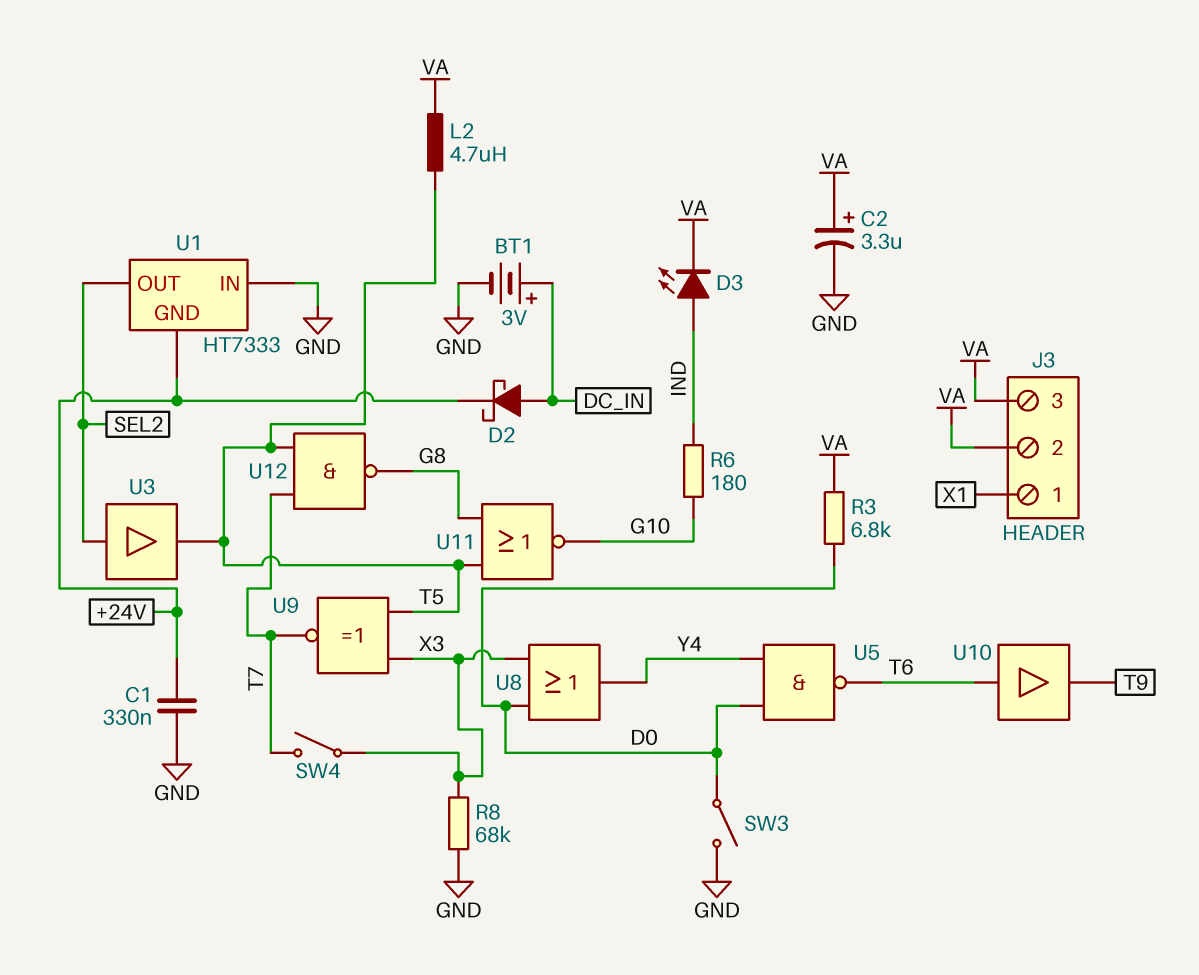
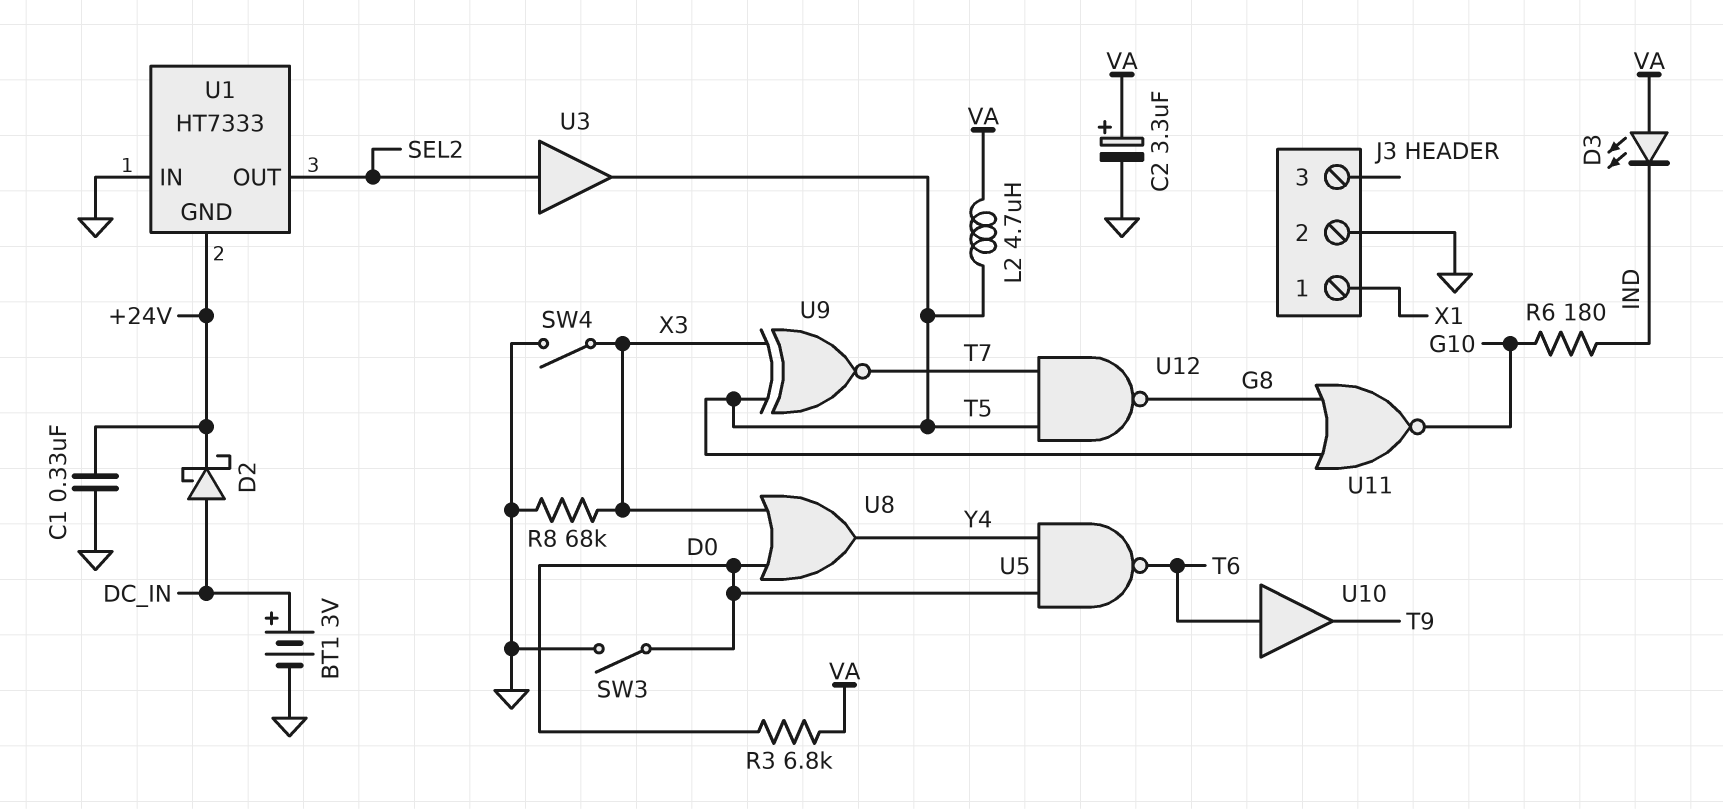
D3: LED (A IND, K VA) -> LED (A VA, K IND)
J3 pin 2: VA -> GND
J3 pin 3: VA -> none
SW4: switch (T7, X3) -> switch (GND, X3)

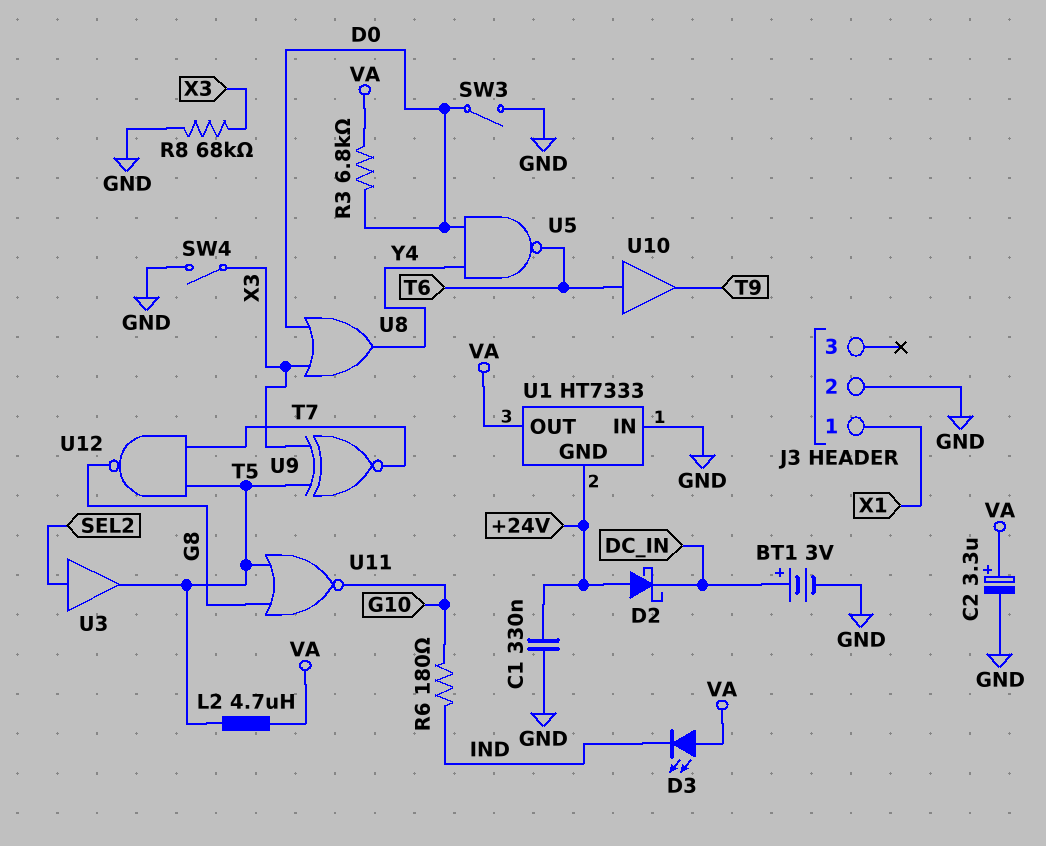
D2: schottky (A DC_IN, K +24V) -> schottky (A +24V, K DC_IN)
U1 pin OUT: SEL2 -> VA

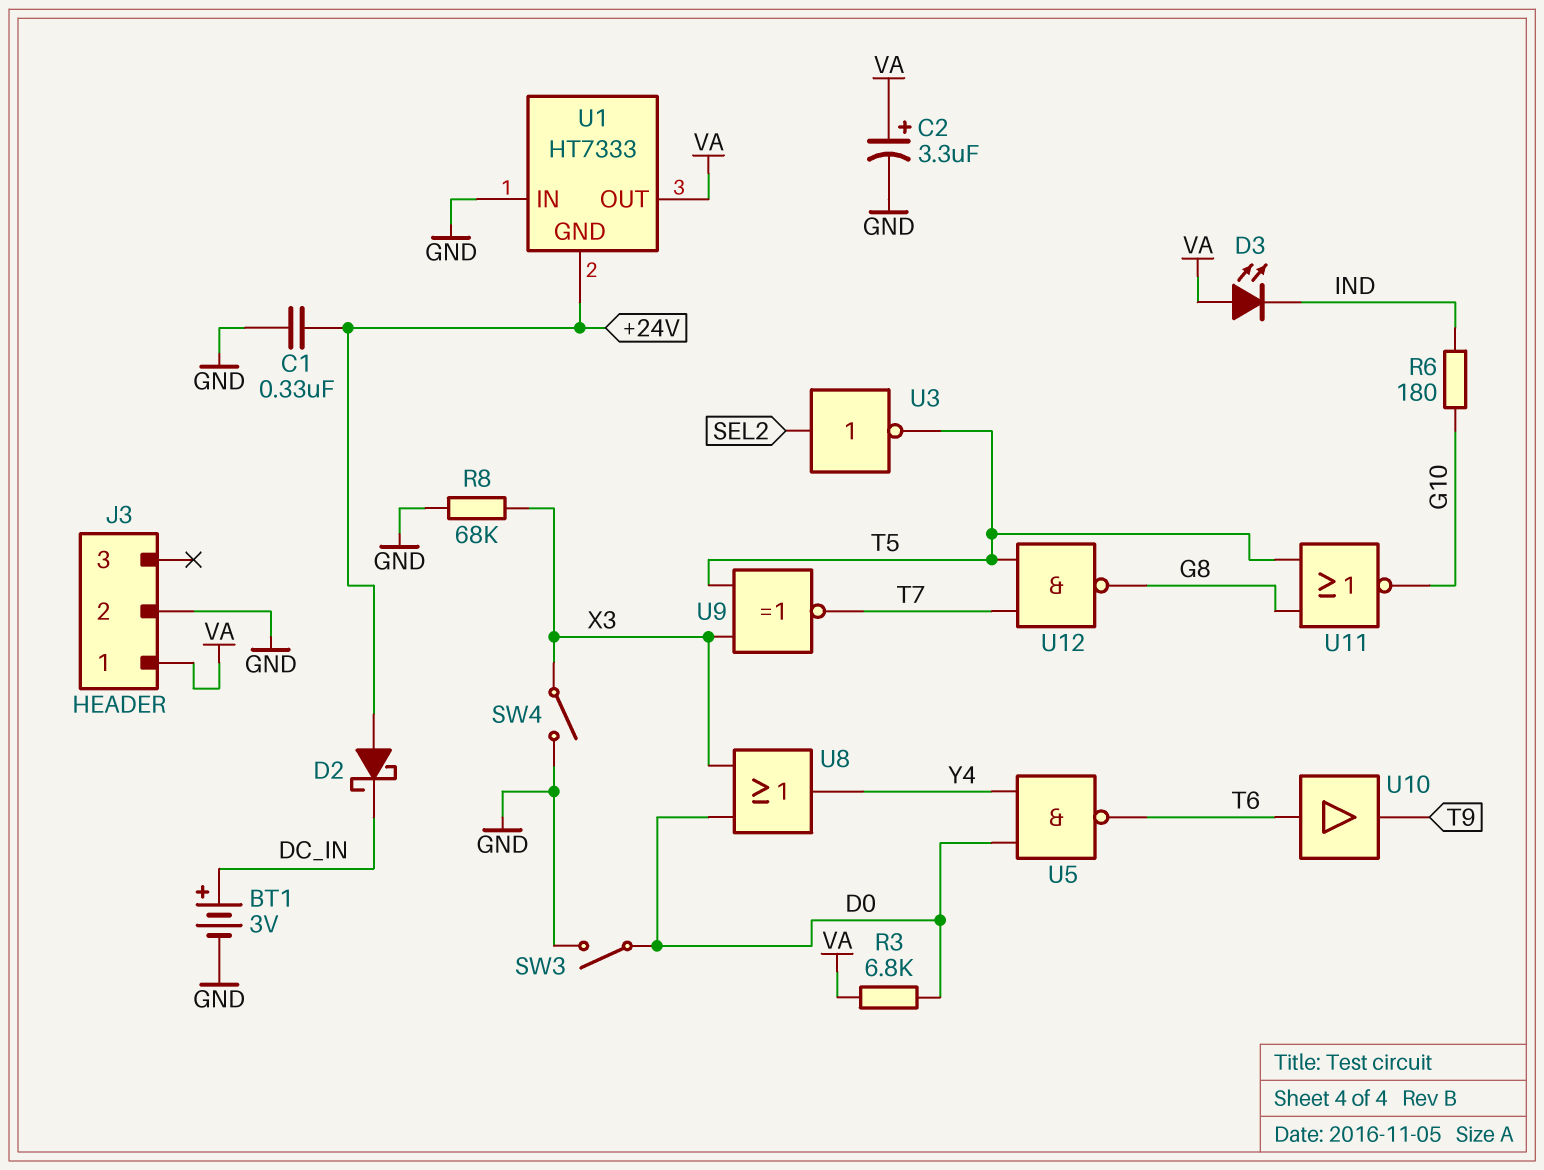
J3 pin 1: X1 -> VA
L2: 4.7uH (T5, VA) -> none
U3: buffer (in SEL2, out T5) -> NOT (in SEL2, out T5)

